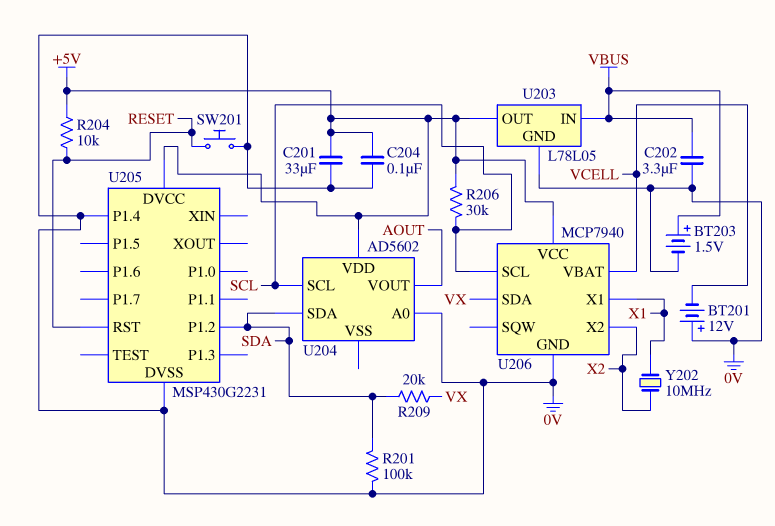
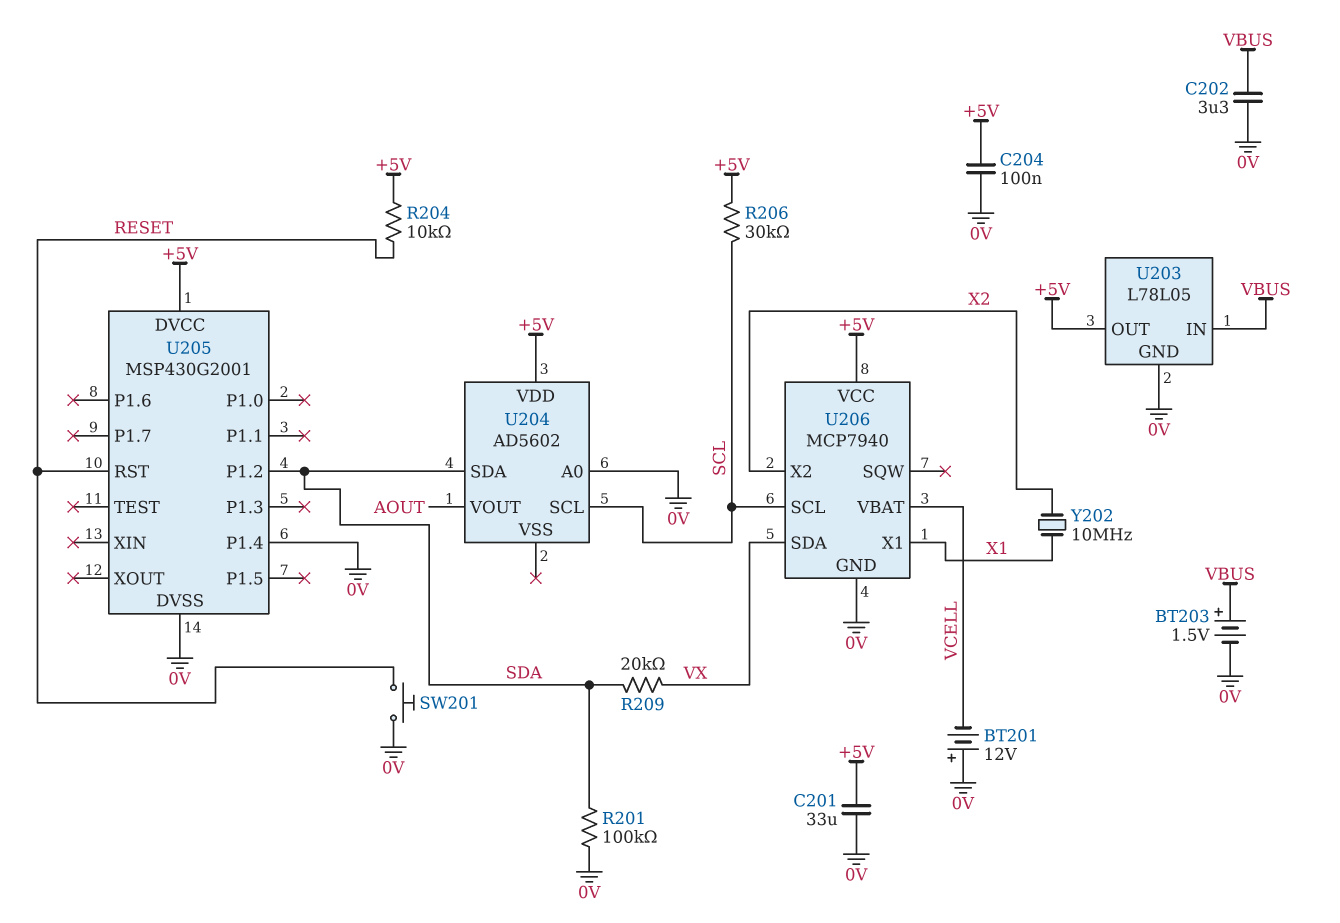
U205: MSP430G2231 -> MSP430G2001

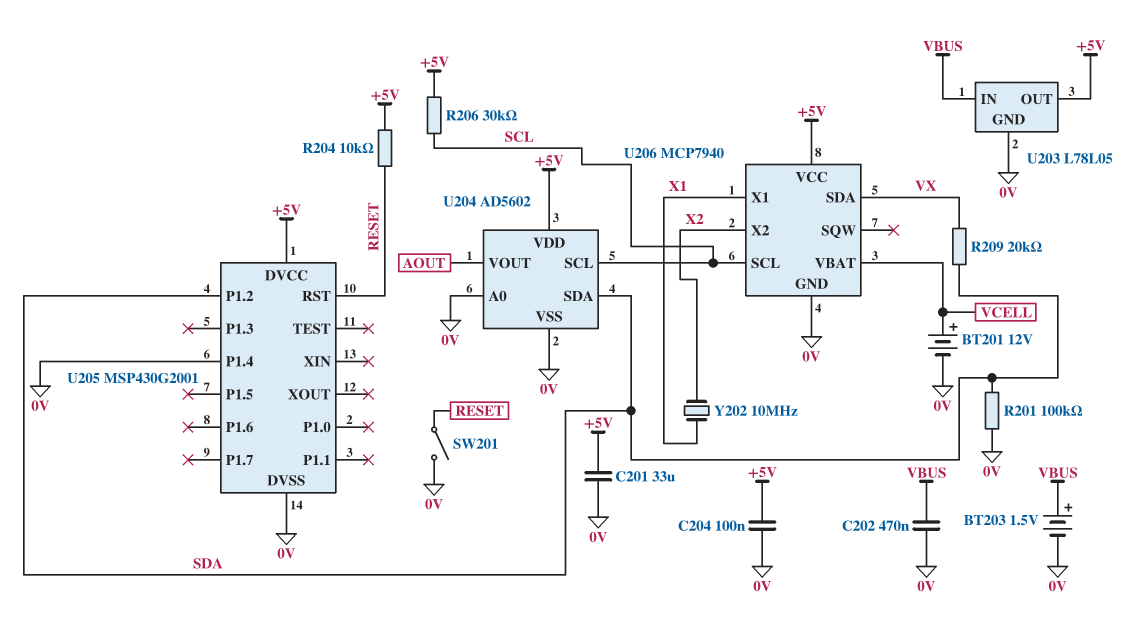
BT201: 12V (plus 0V, minus VCELL) -> 12V (plus VCELL, minus 0V)
C202: 3.3uF (0V, VBUS) -> 470nF (0V, VBUS)
SW201: button (0V, RESET) -> switch (0V, RESET)
U204 pin VSS: none -> 0V

